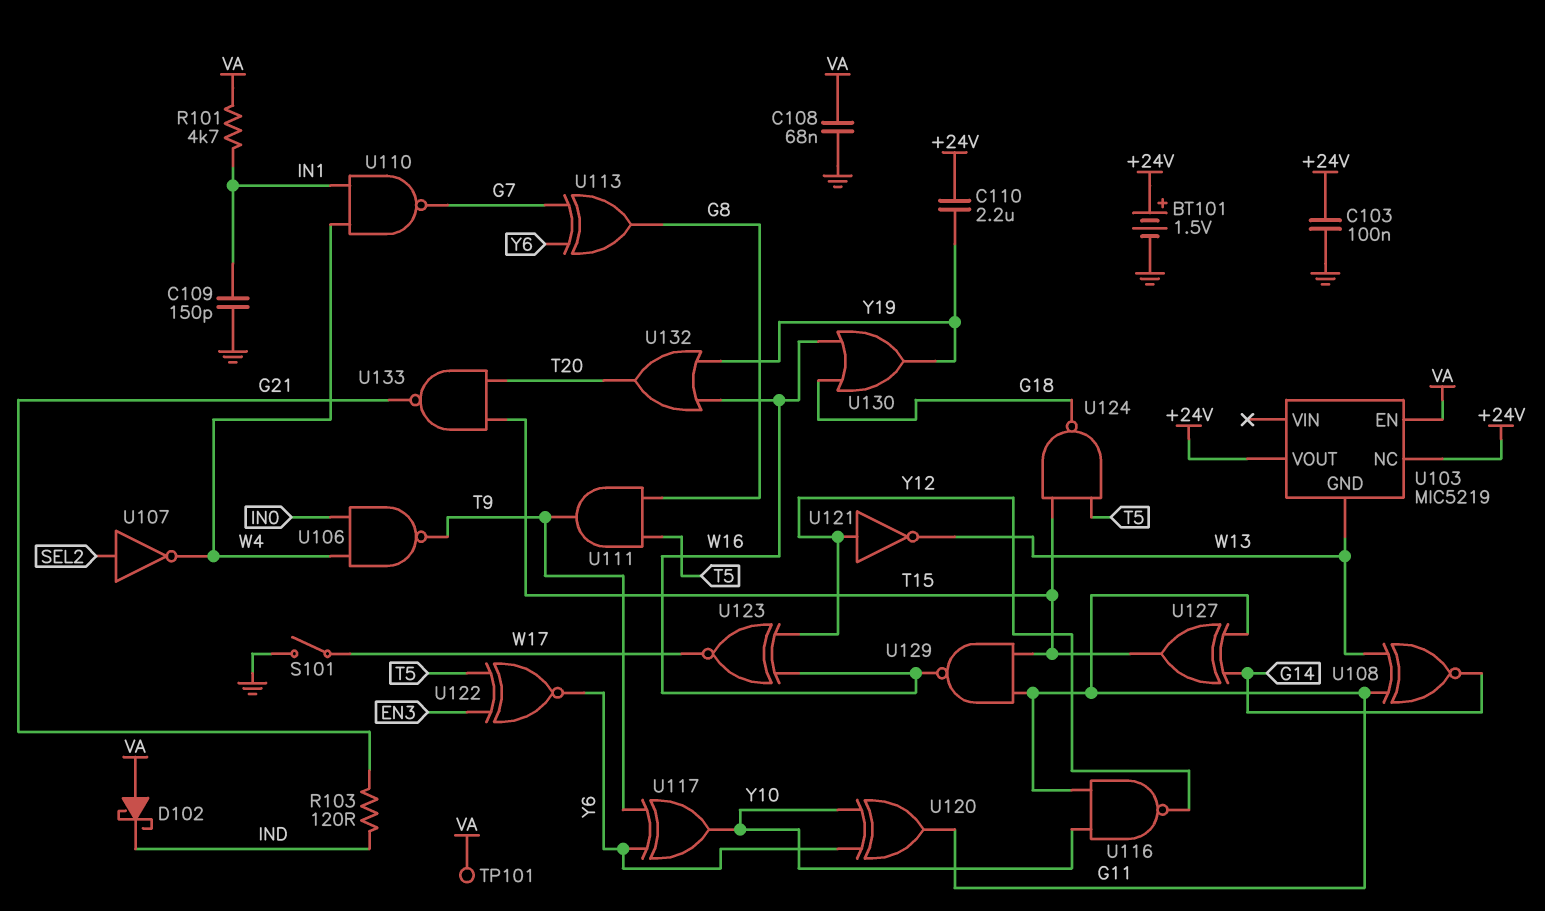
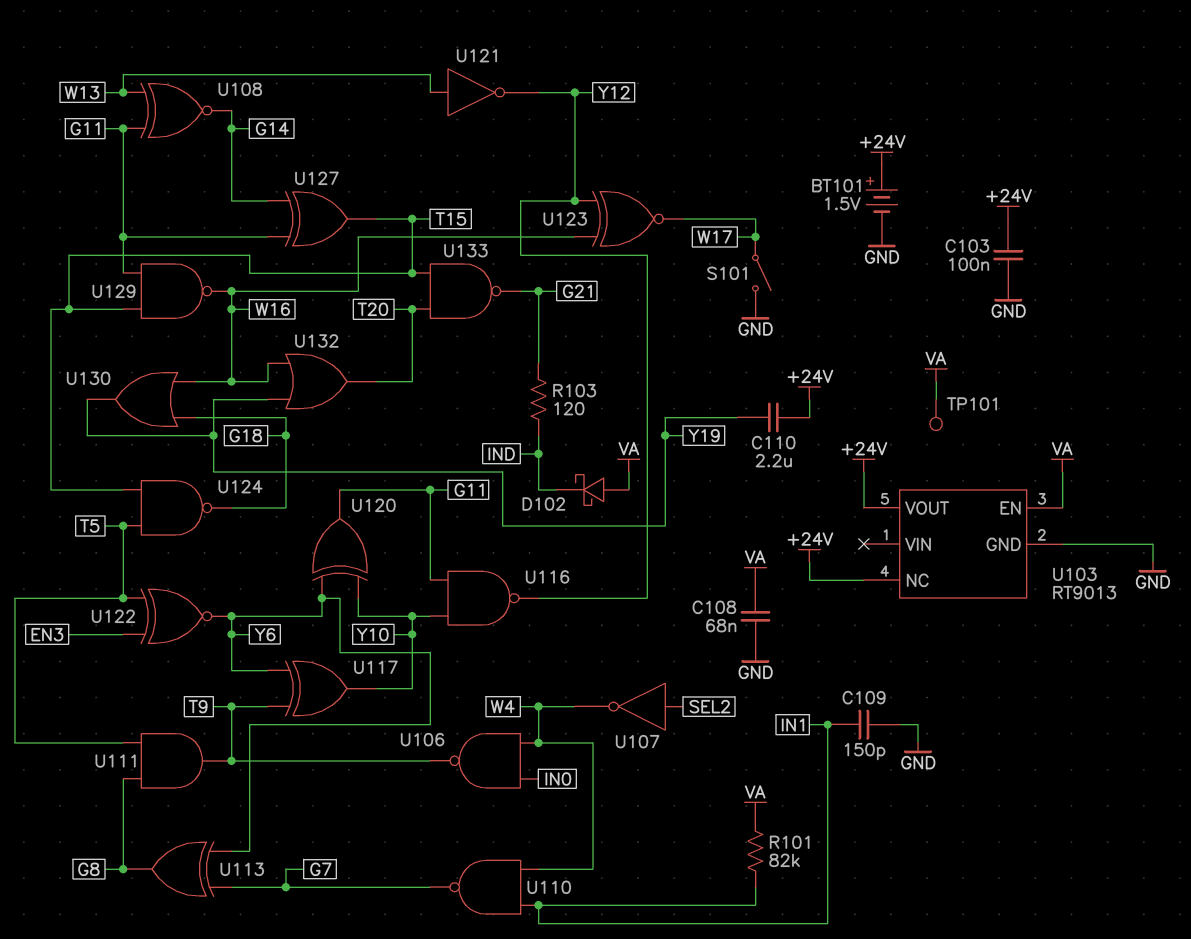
R101: 4.7k (IN1, VA) -> 82k (IN1, VA)
U103: MIC5219 -> RT9013
U103 pin GND: W13 -> GND
U121: NOT (in Y12, out W13) -> NOT (in W13, out Y12)

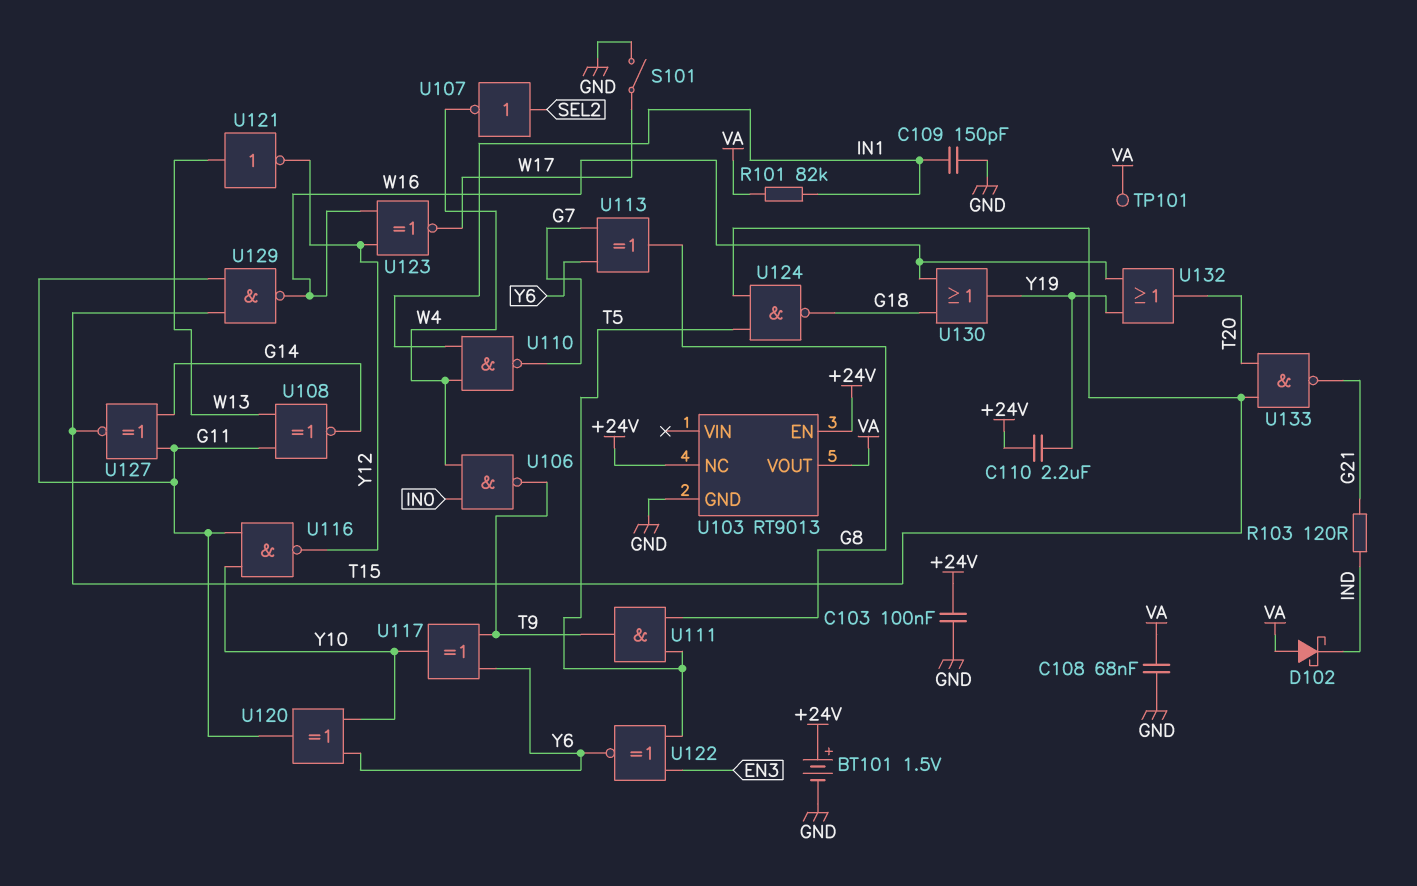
U103 pin EN: VA -> +24V
U103 pin VOUT: +24V -> VA
U127: XOR (in G11, in G14, out T15) -> XNOR (in G11, in G14, out T15)

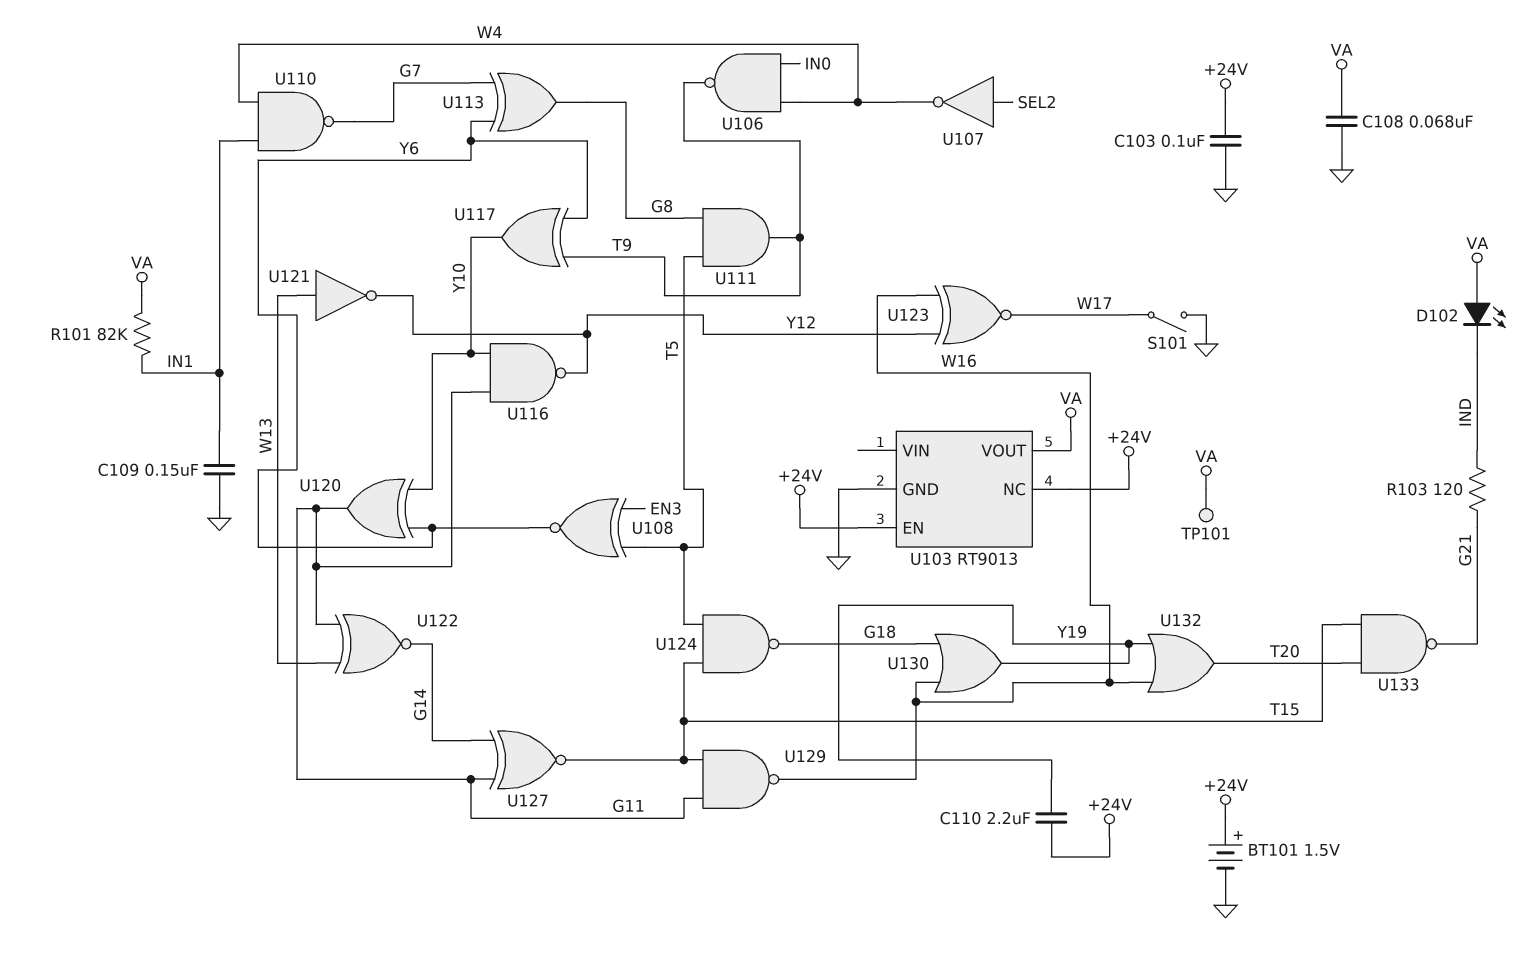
C109: 150pF (GND, IN1) -> 150nF (GND, IN1)
D102: schottky (A VA, K IND) -> LED (A VA, K IND)
U108: XNOR (in G11, in W13, out G14) -> XNOR (in EN3, in T5, out Y6)
U122: XNOR (in EN3, in T5, out Y6) -> XNOR (in G11, in W13, out G14)

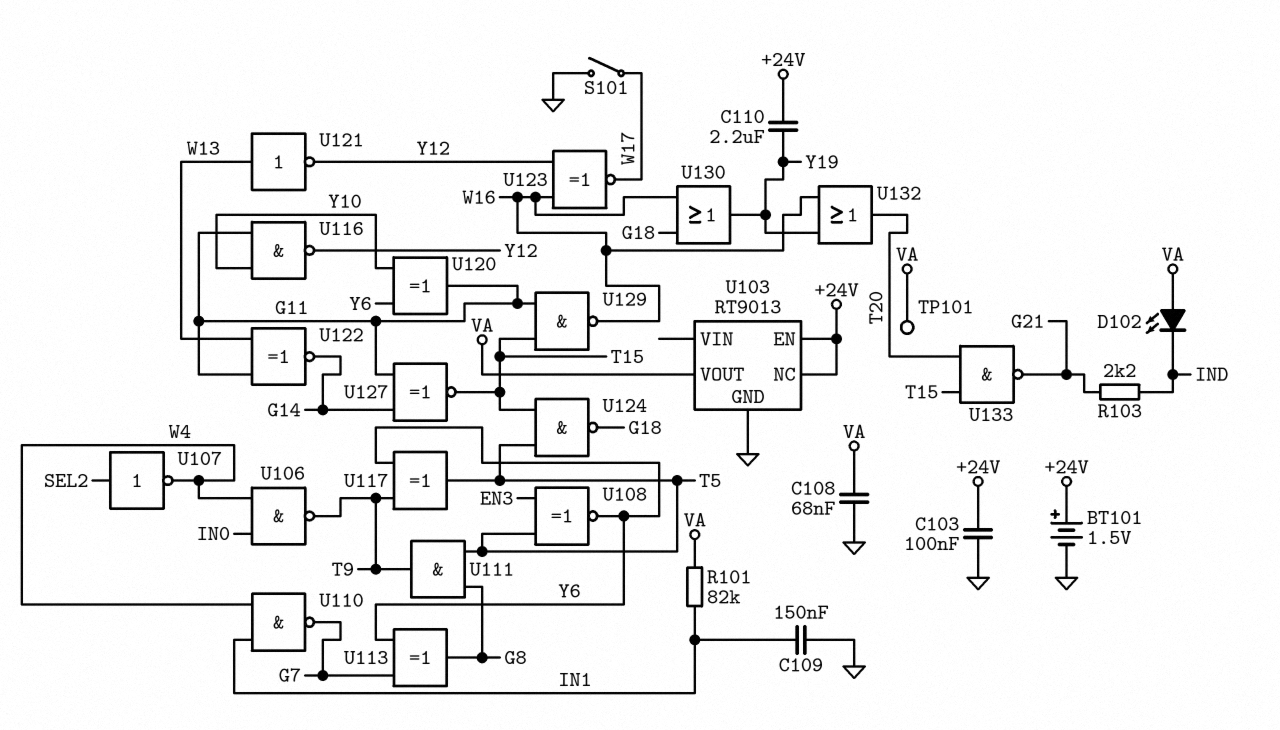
R103: 120 (G21, IND) -> 2.2k (G21, IND)
U117: XOR (in T9, in Y6, out Y10) -> XOR (in T9, in Y6, out T5)

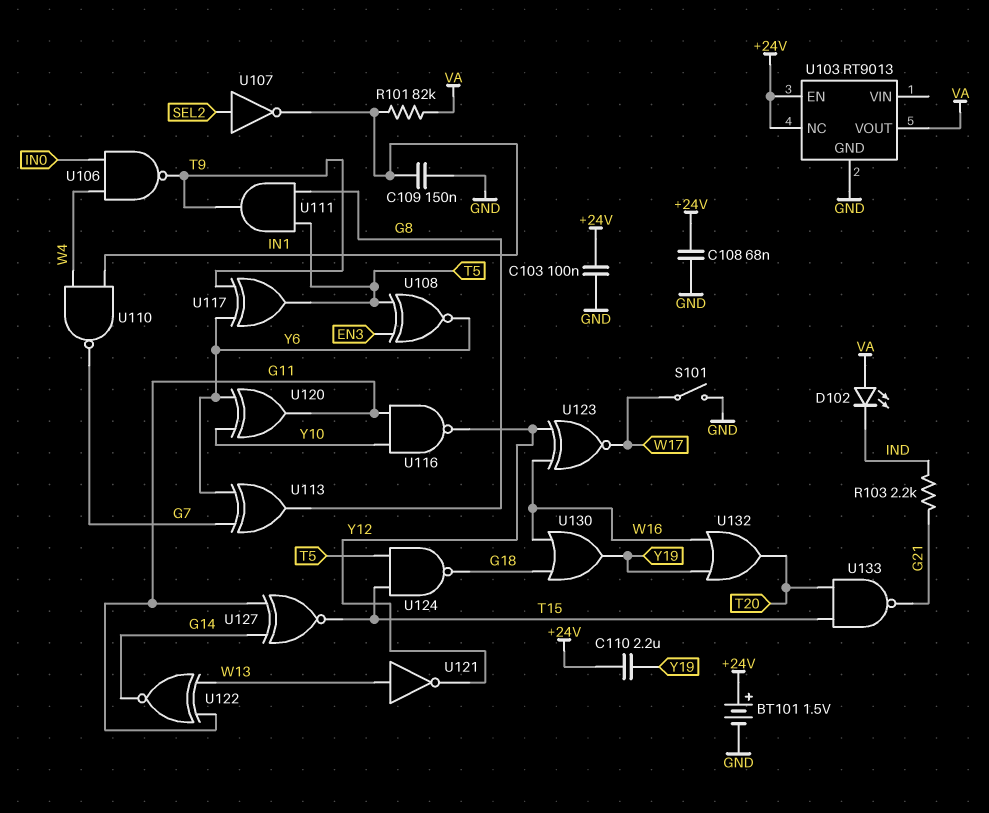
C108: 68nF (GND, VA) -> 68nF (+24V, GND)
TP101: test point (VA) -> none
U107: NOT (in SEL2, out W4) -> NOT (in SEL2, out IN1)
U129: NAND (in G11, in T15, out W16) -> none

